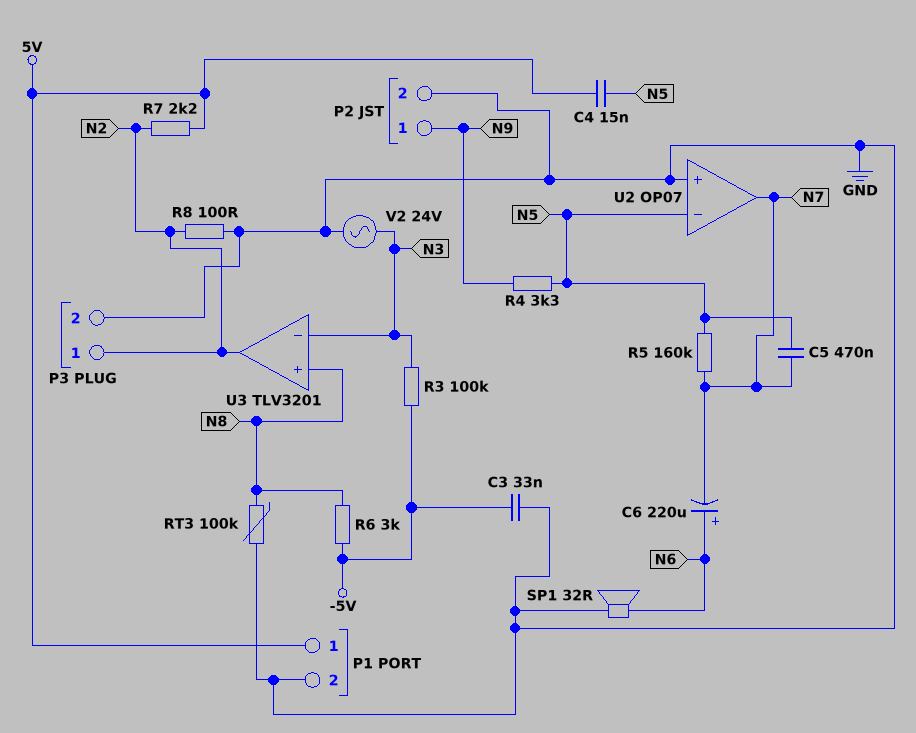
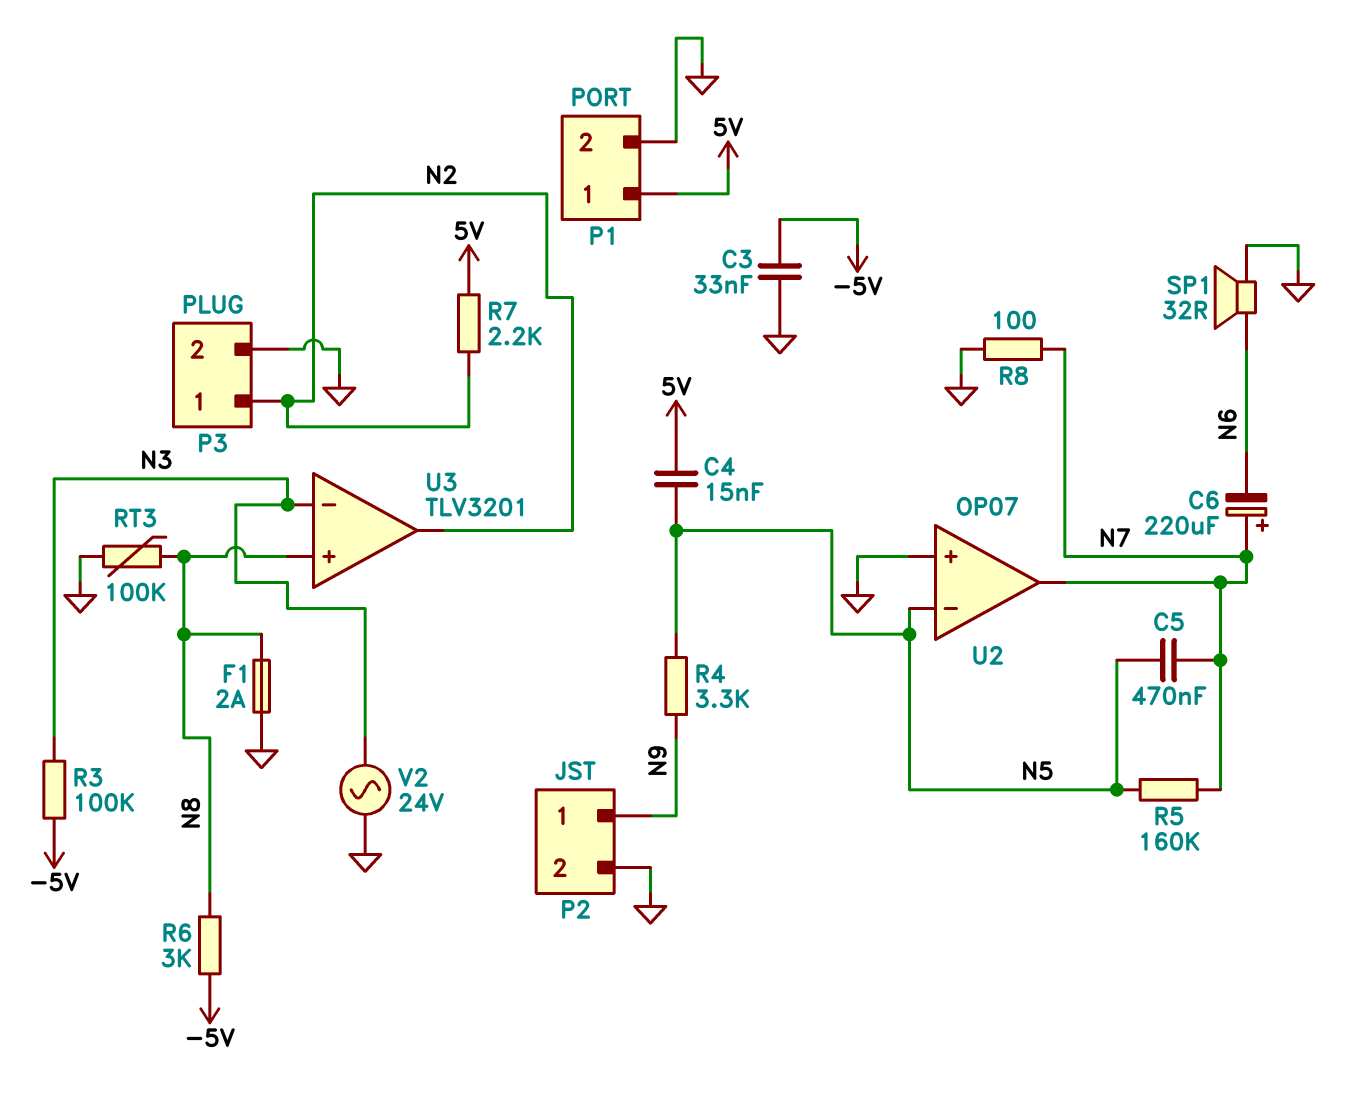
C6: 220uF (plus N6, minus N7) -> 220uF (plus N7, minus N6)
F1: none -> 2A (GND, N8)
R8: 100 (GND, N2) -> 100 (GND, N7)

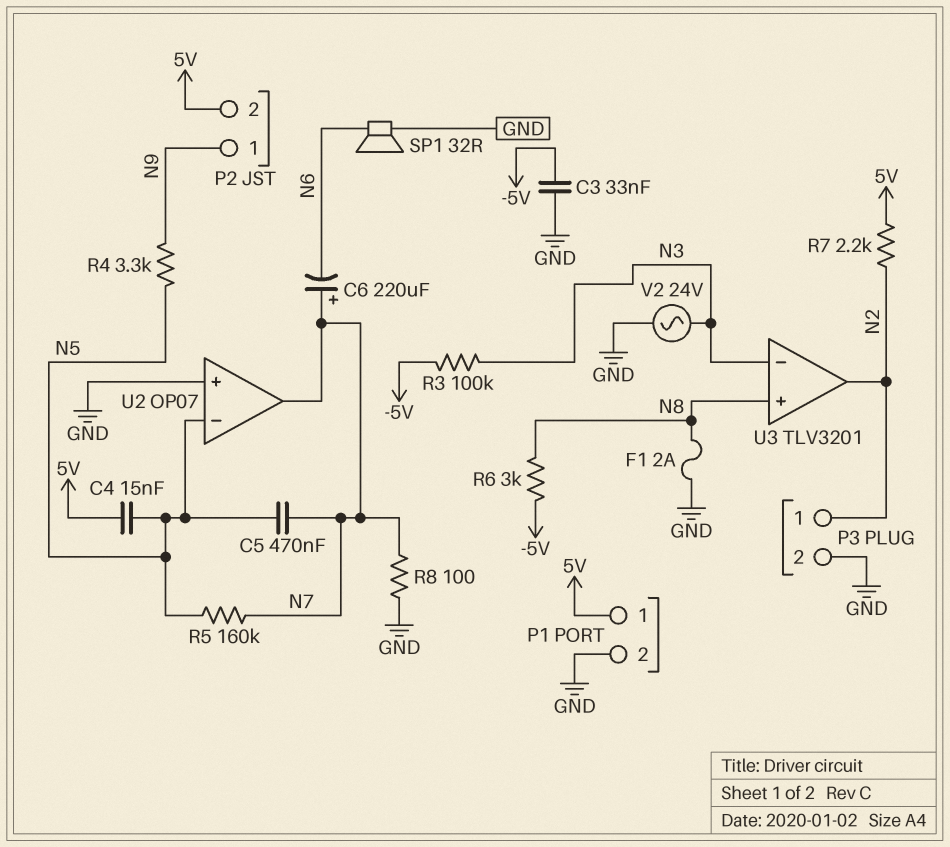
P2 pin 2: GND -> 5V
RT3: 100k (GND, N8) -> none

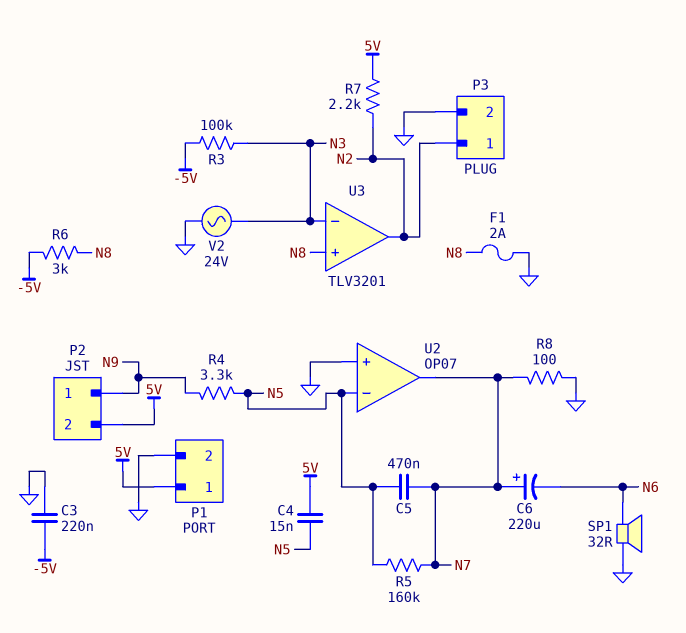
C3: 33nF (-5V, GND) -> 220nF (-5V, GND)

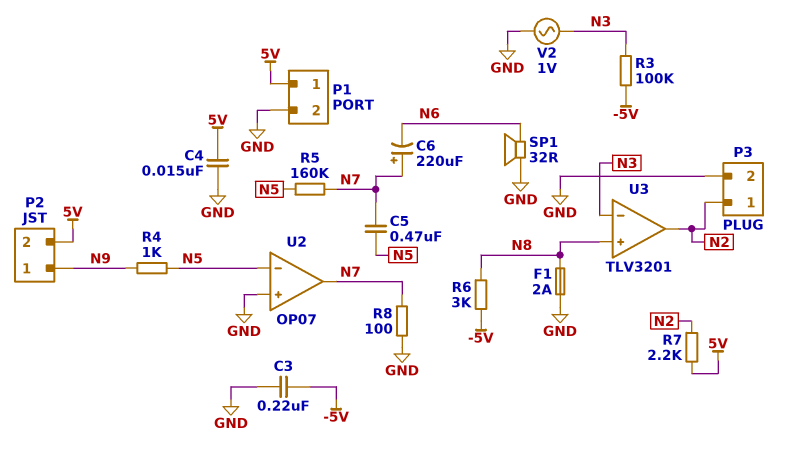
C4: 15nF (5V, N5) -> 15nF (5V, GND)
R4: 3.3k (N5, N9) -> 1k (N5, N9)
V2: AC 24V (GND, N3) -> AC 1V (GND, N3)

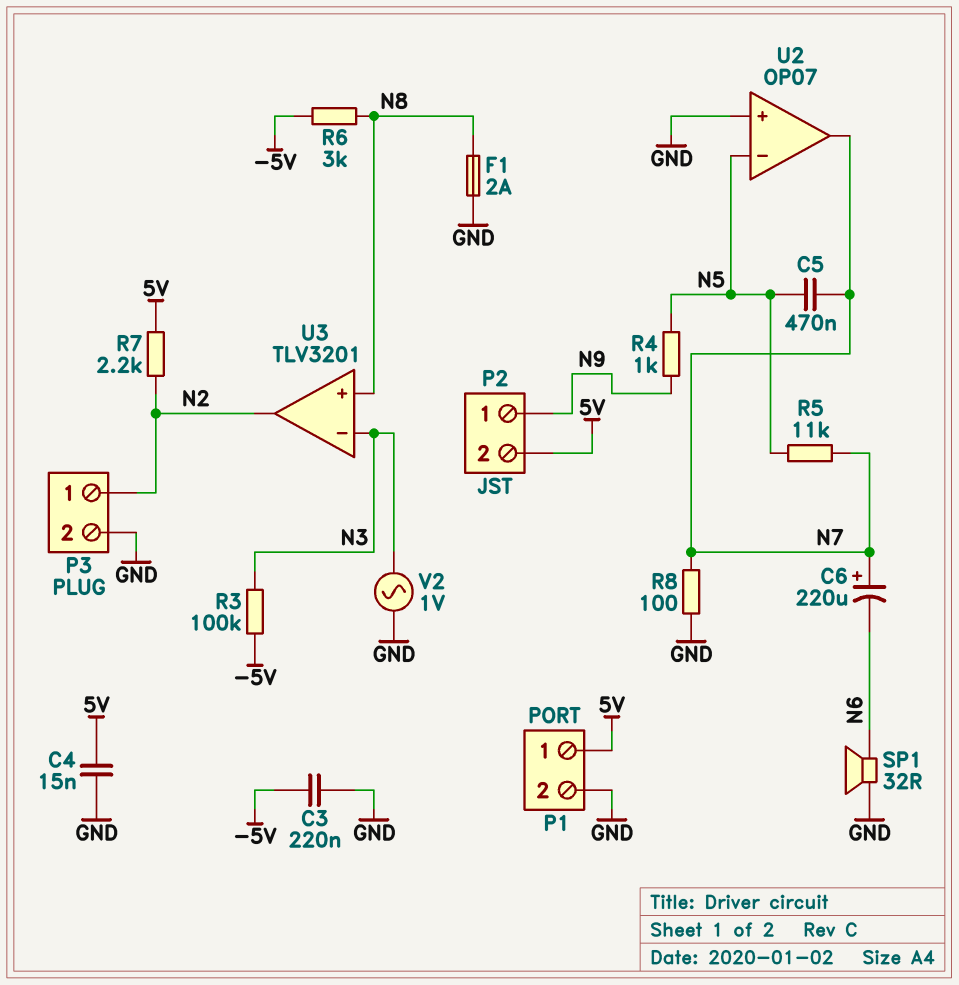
R5: 160k (N5, N7) -> 11k (N5, N7)

